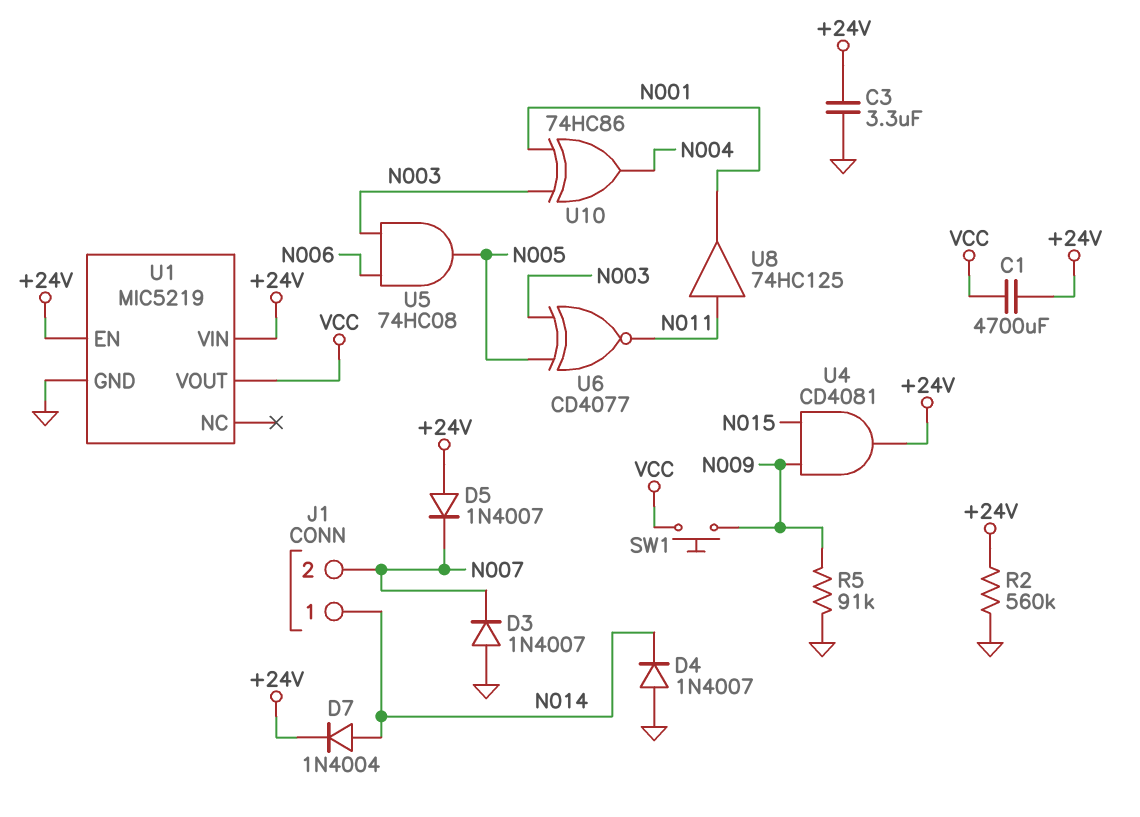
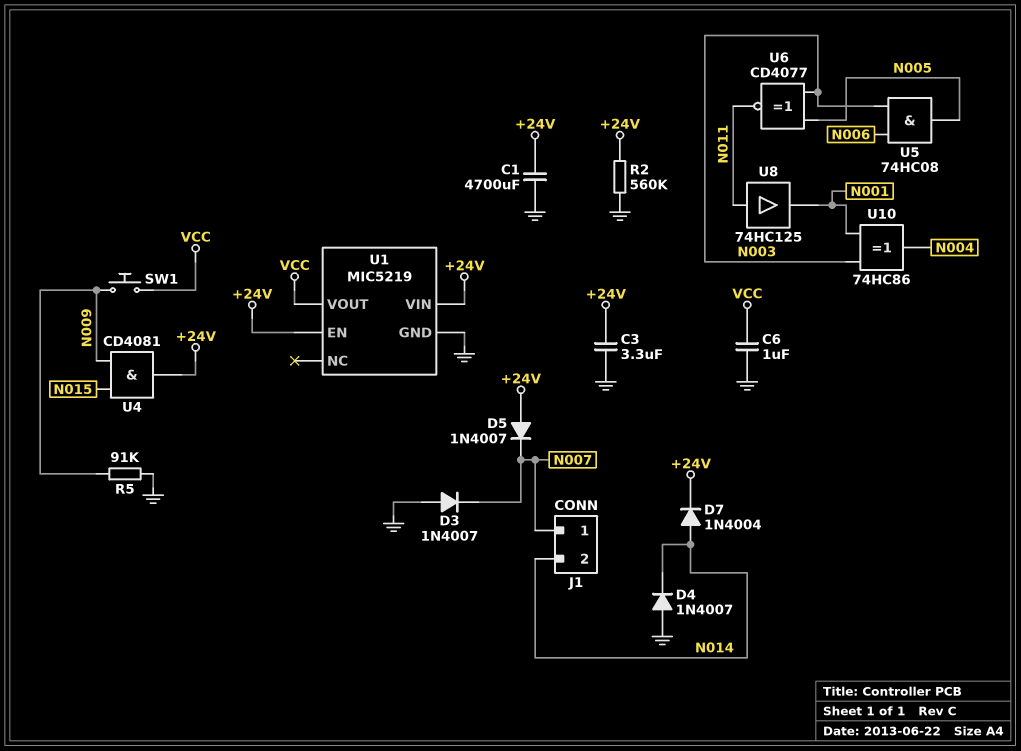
C1: 4700uF (+24V, VCC) -> 4700uF (+24V, GND)
C6: none -> 1uF (GND, VCC)
J1 pin 1: N014 -> N007
J1 pin 2: N007 -> N014

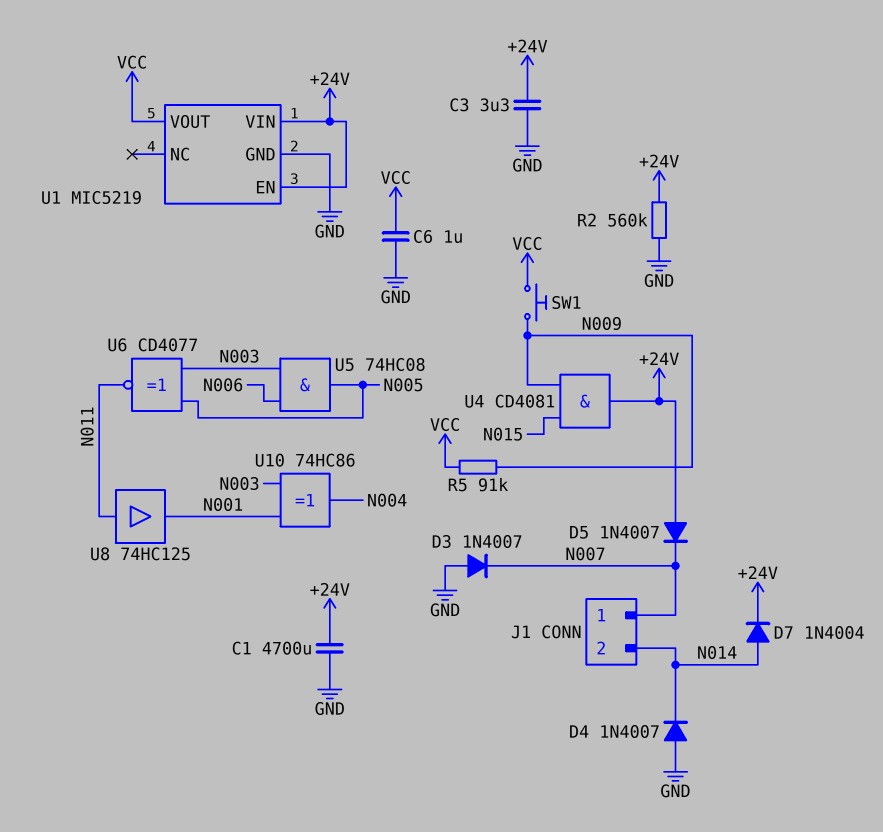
R5: 91k (GND, N009) -> 91k (N009, VCC)

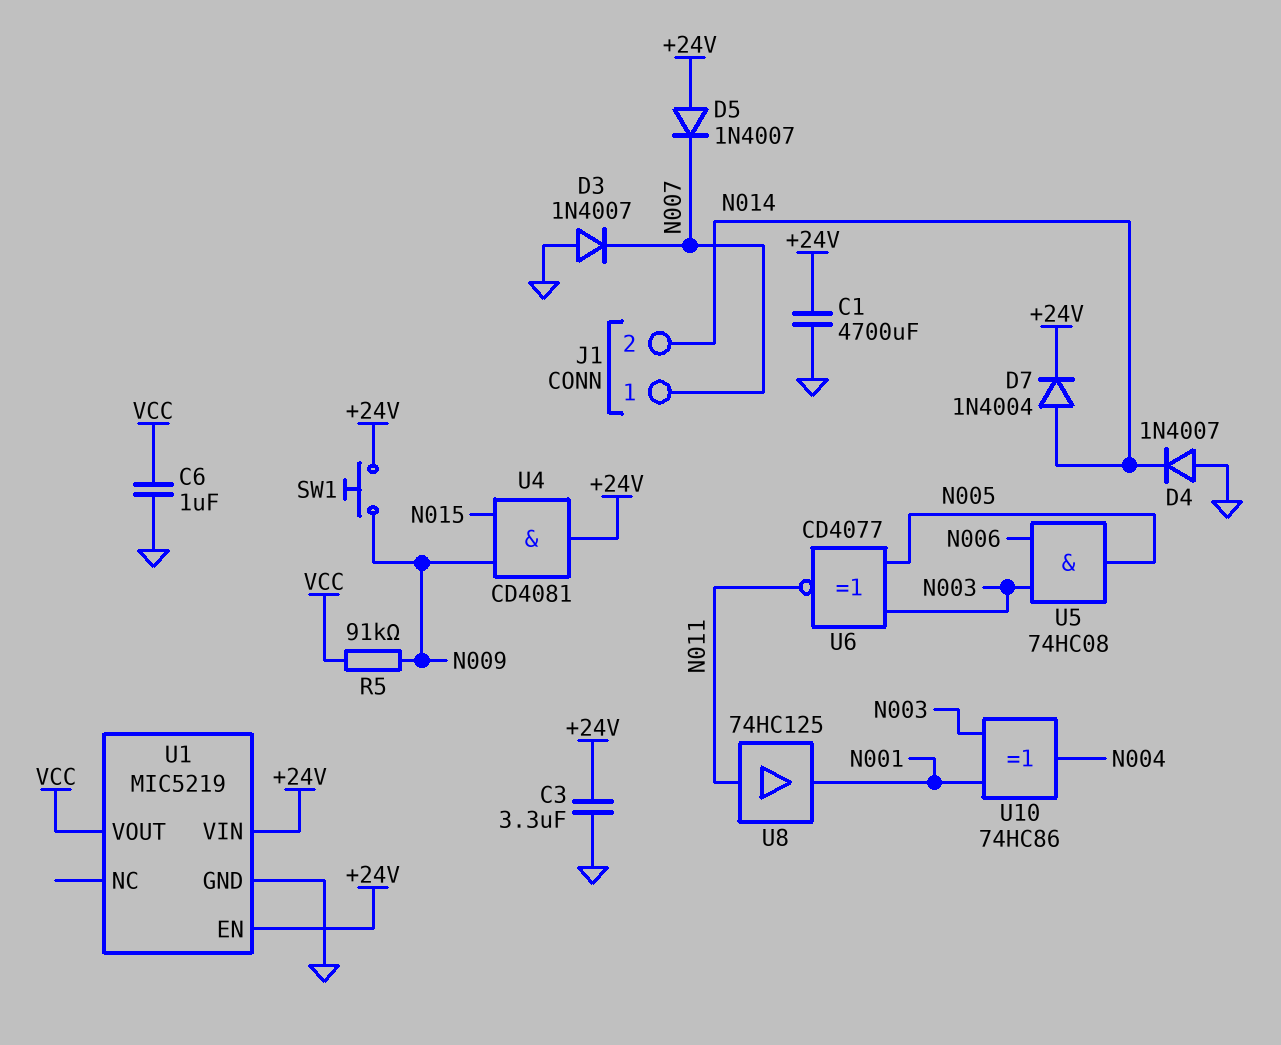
R2: 560k (+24V, GND) -> none
SW1: button (N009, VCC) -> button (+24V, N009)

